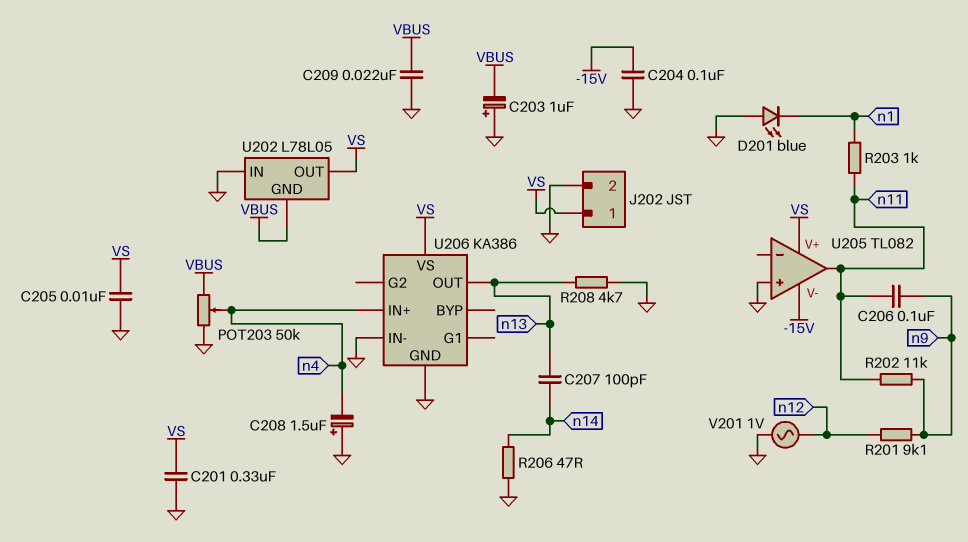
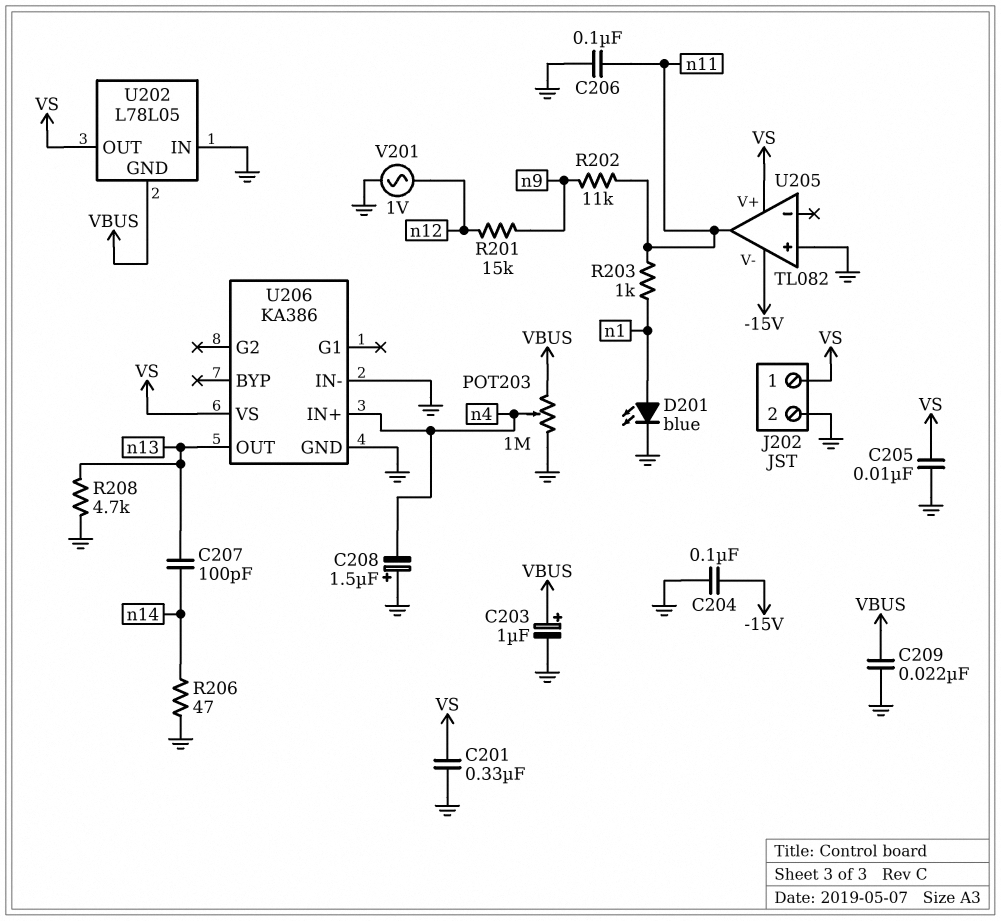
C203: 1uF (plus GND, minus VBUS) -> 1uF (plus VBUS, minus GND)
C206: 100nF (n9, n11) -> 100nF (GND, n11)
D201: LED blue (A GND, K n1) -> LED blue (A n1, K GND)
POT203: 50k (GND, VBUS, wiper n4) -> 1M (GND, VBUS, wiper n4)
R201: 9.1k (n9, n12) -> 15k (n9, n12)

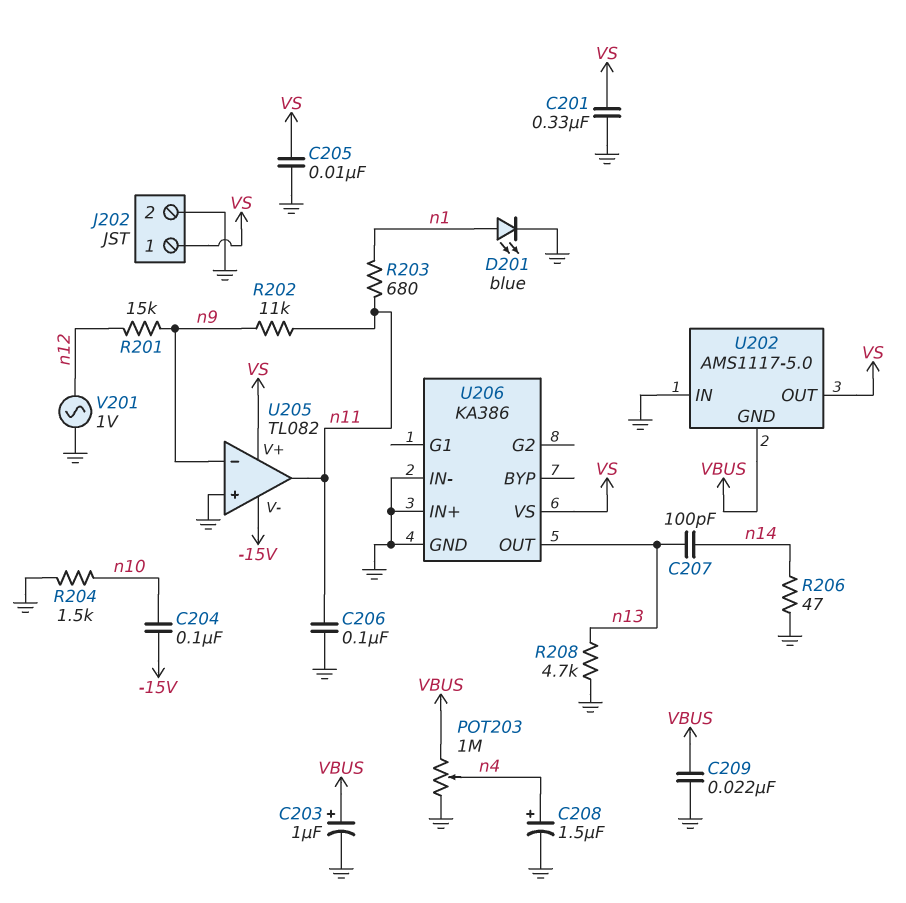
C204: 100nF (-15V, GND) -> 100nF (-15V, n10)
C208: 1.5uF (plus GND, minus n4) -> 1.5uF (plus n4, minus GND)
R203: 1k (n1, n11) -> 680 (n1, n11)
R204: none -> 1.5k (GND, n10)
U202: L78L05 -> AMS1117-5.0
U205 pin in-: none -> n9
U206 pin IN+: n4 -> GND

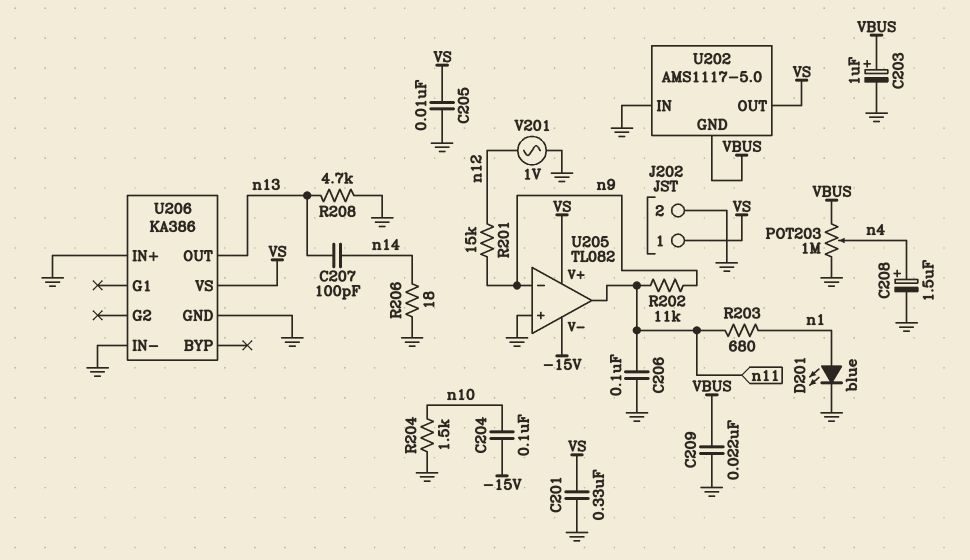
R206: 47 (GND, n14) -> 18 (GND, n14)

